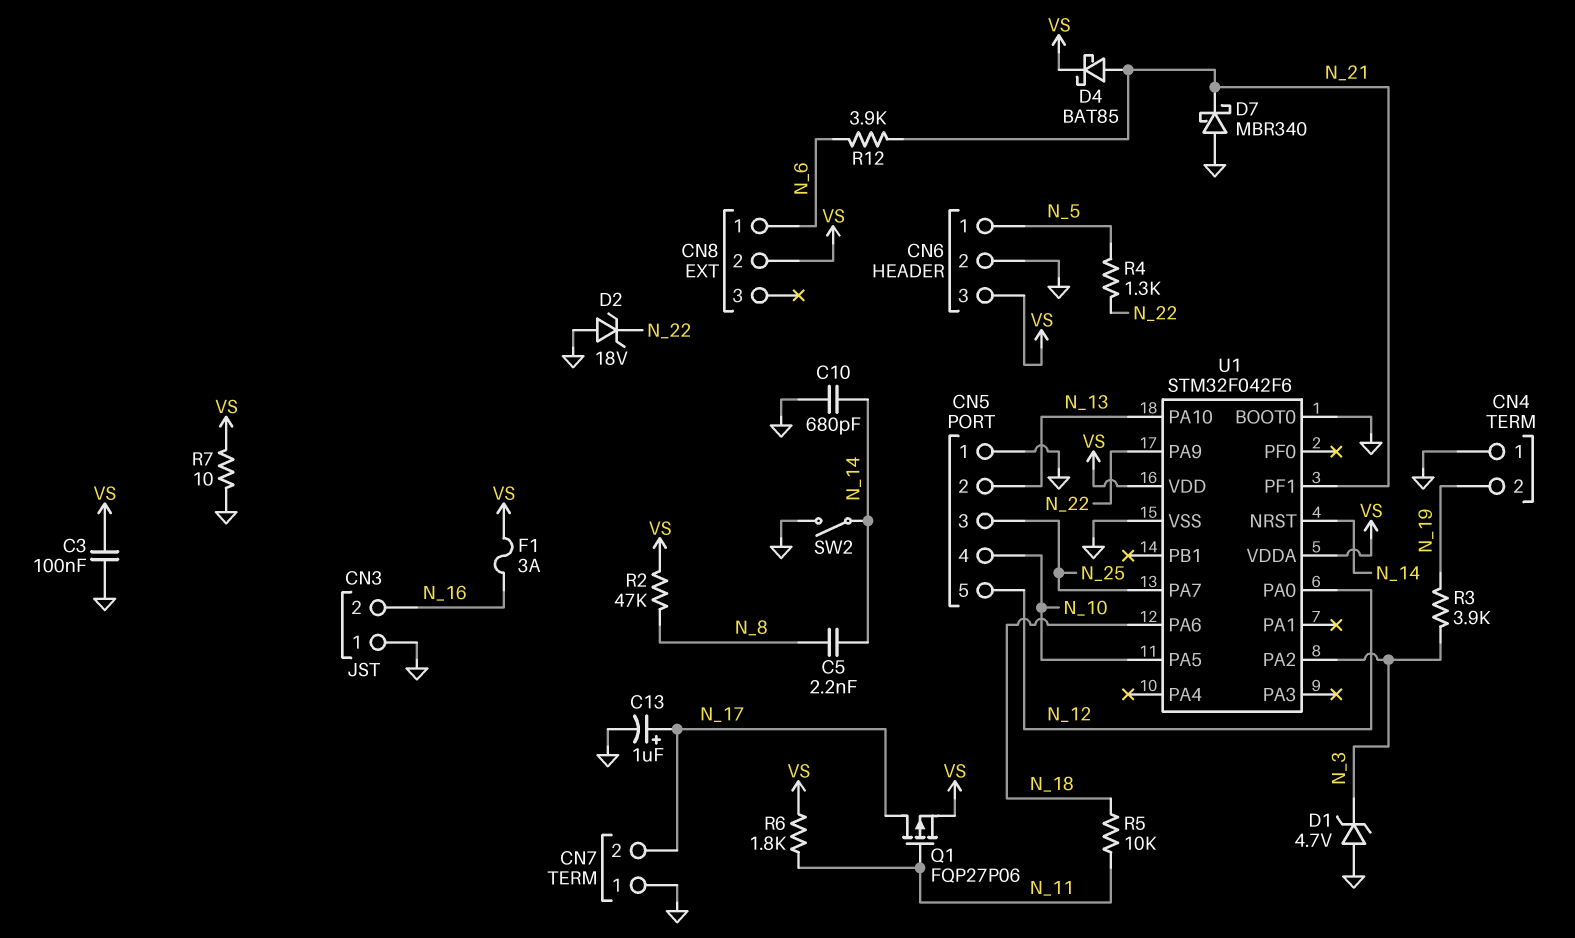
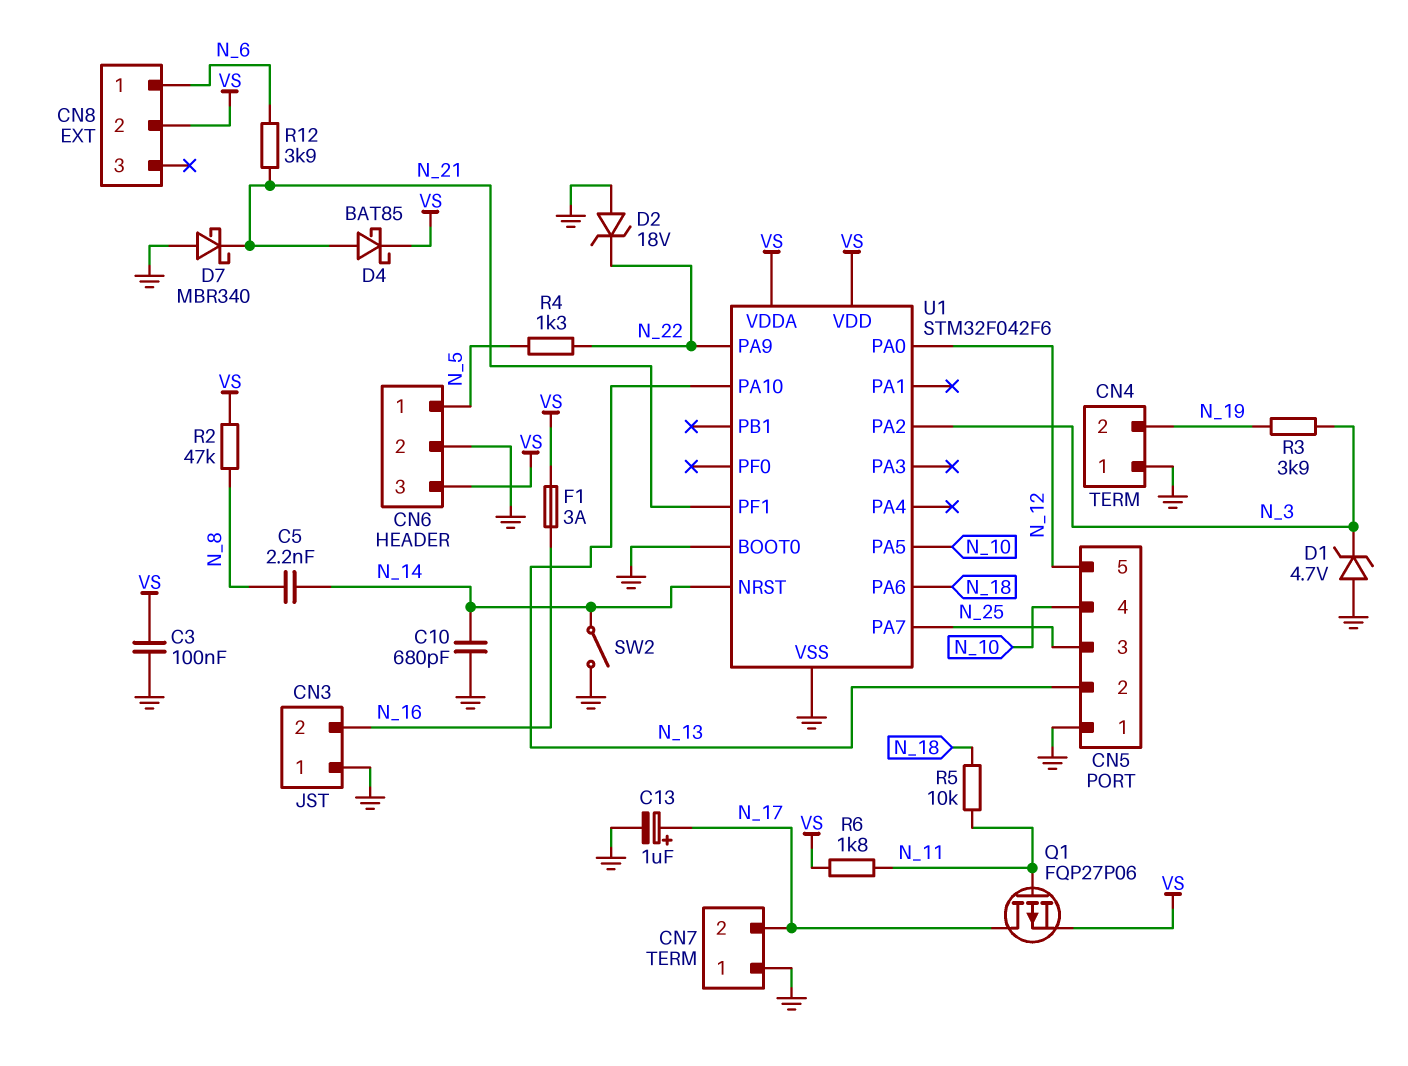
R7: 10 (GND, VS) -> none

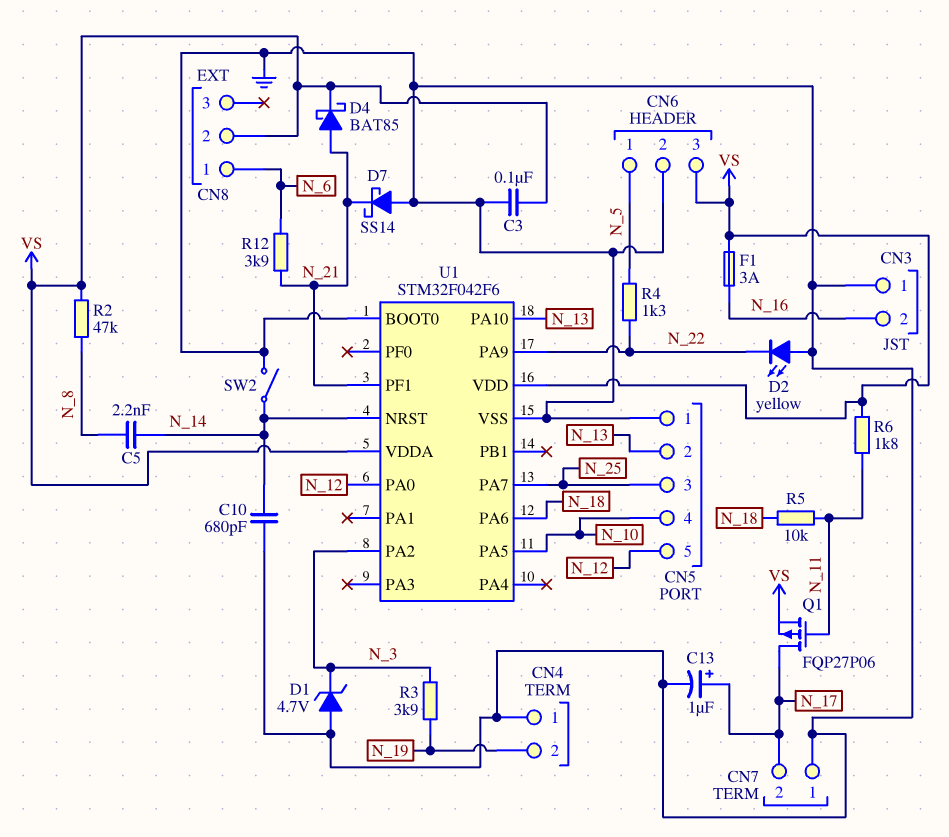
D2: zener 18V (A GND, K N_22) -> LED yellow (A GND, K N_22)
D7: schottky MBR340 (A GND, K N_21) -> schottky SS14 (A GND, K N_21)

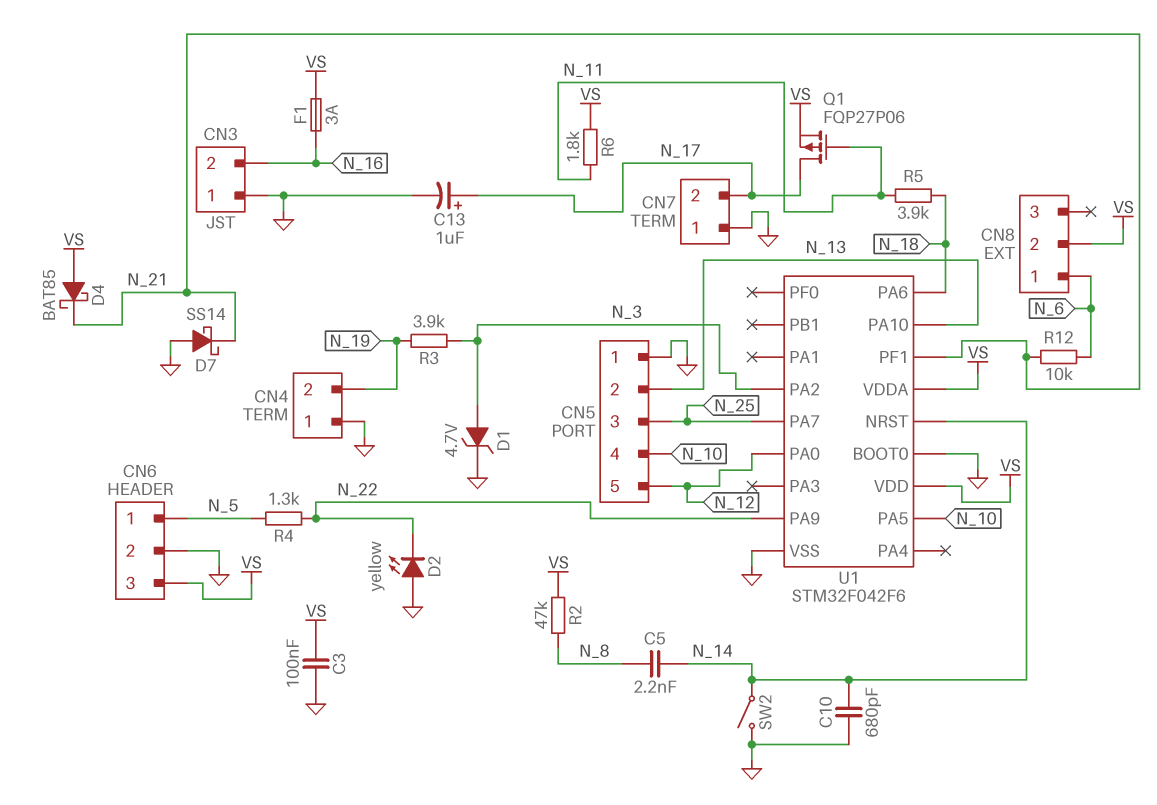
D1: zener 4.7V (A GND, K N_3) -> zener 4.7V (A N_3, K GND)
D4: schottky BAT85 (A N_21, K VS) -> schottky BAT85 (A VS, K N_21)
R5: 10k (N_11, N_18) -> 3.9k (N_11, N_18)
R12: 3.9k (N_6, N_21) -> 10k (N_6, N_21)

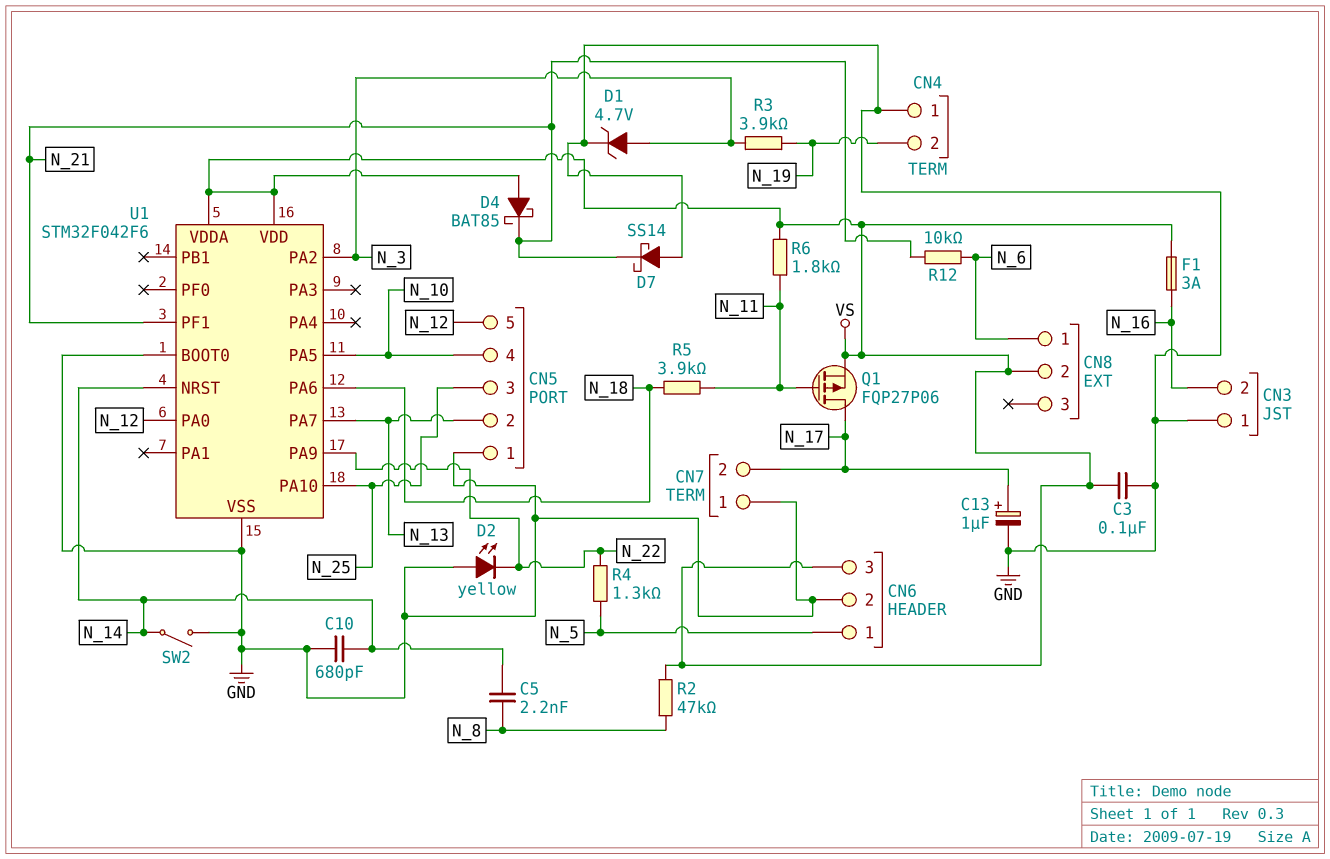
U1 pin PA7: N_25 -> N_13
U1 pin PA10: N_13 -> N_25

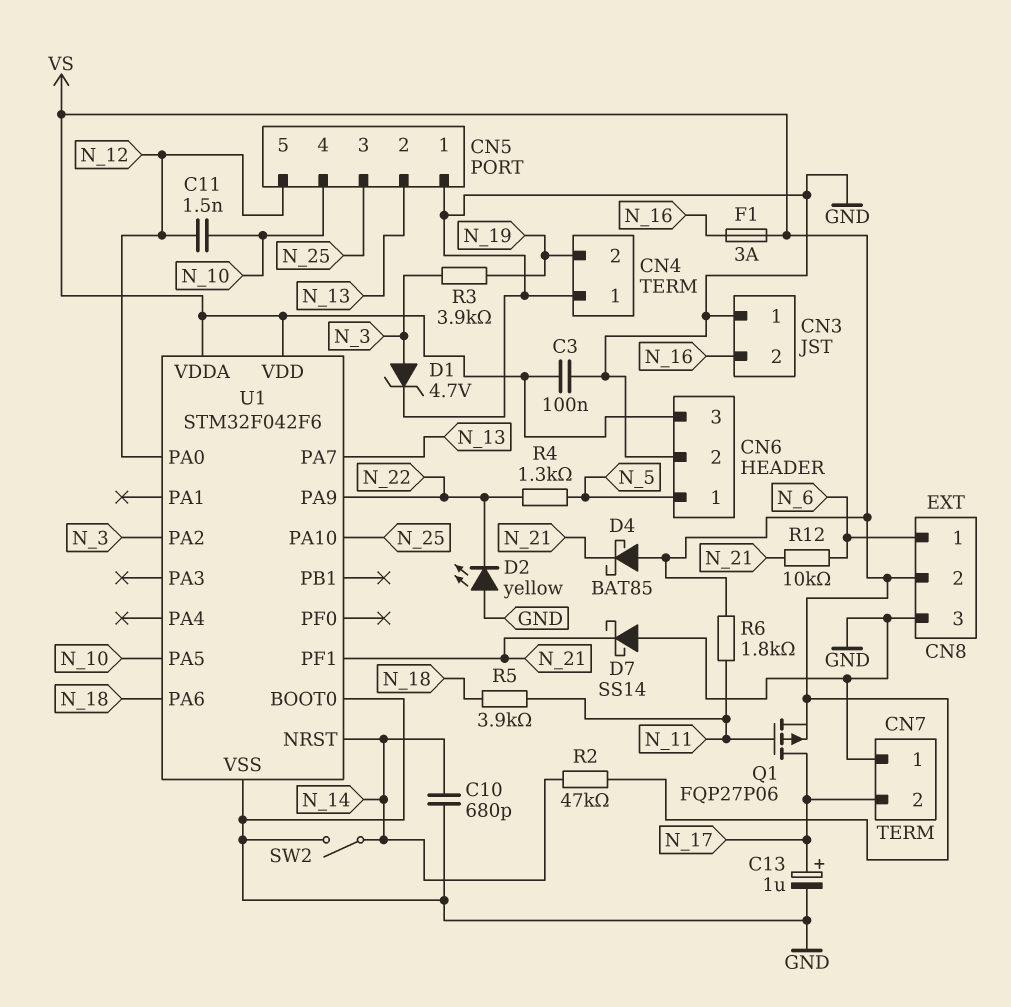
C5: 2.2nF (N_8, N_14) -> none
C11: none -> 1.5nF (N_10, N_12)
CN8 pin 3: none -> GND
R2: 47k (N_8, VS) -> 47k (N_14, VS)

